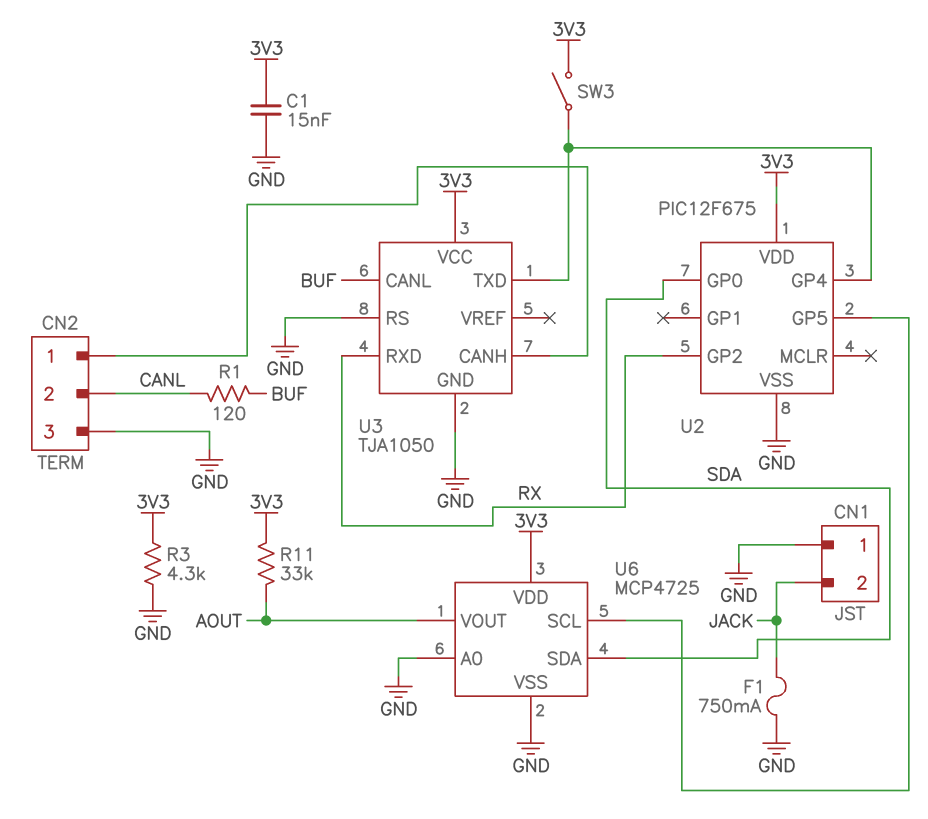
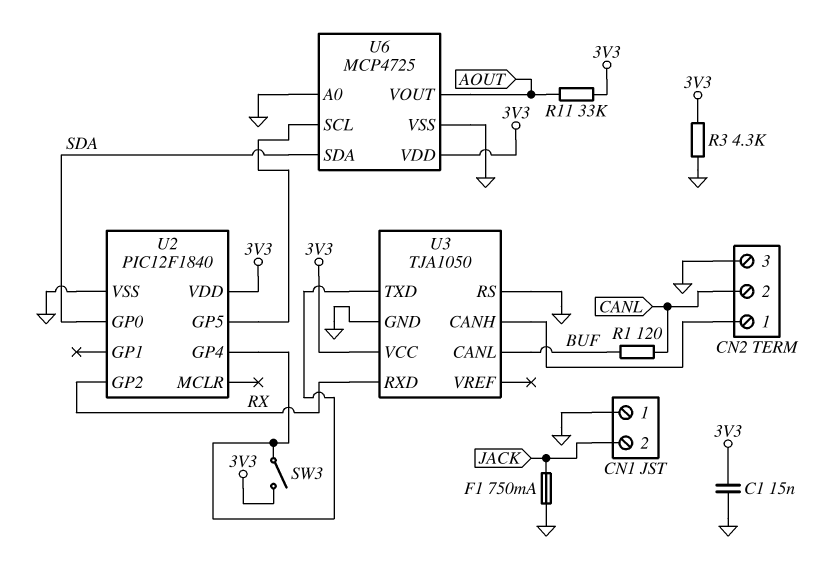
U2: PIC12F675 -> PIC12F1840

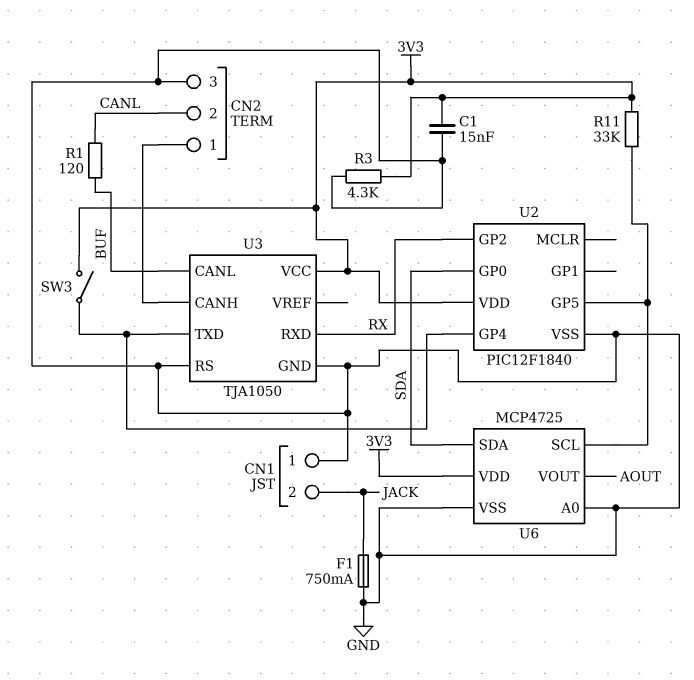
R11: 33k (3V3, AOUT) -> 33k (3V3, U2/GP5)

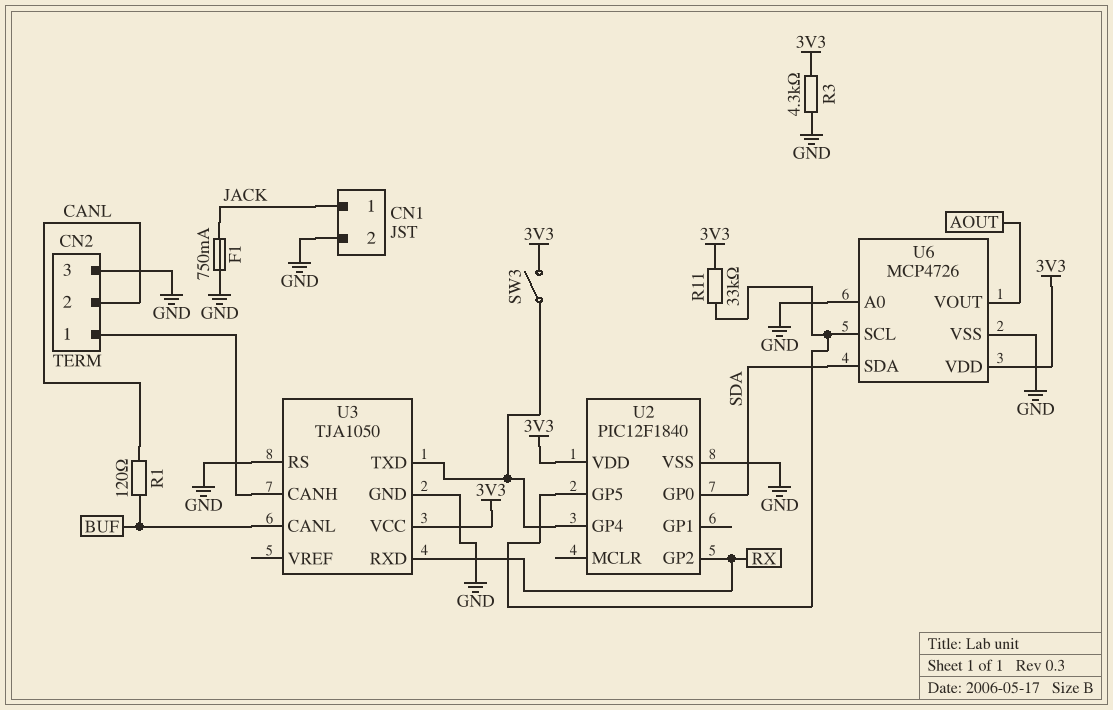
C1: 15nF (3V3, GND) -> none
CN1 pin 1: GND -> JACK
CN1 pin 2: JACK -> GND
U6: MCP4725 -> MCP4726

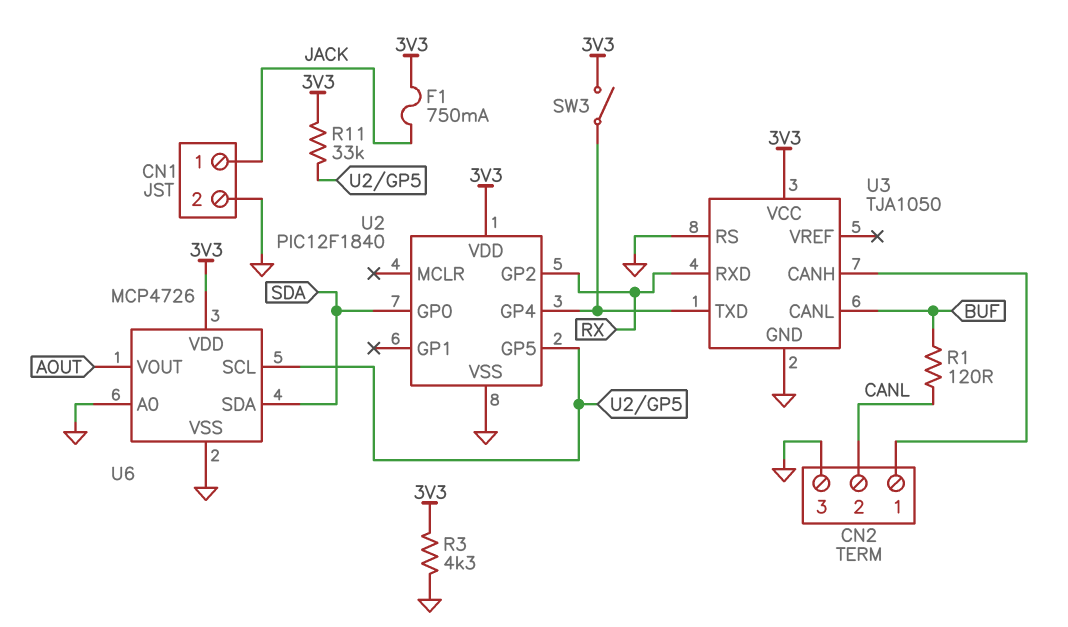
F1: 750mA (GND, JACK) -> 750mA (3V3, JACK)

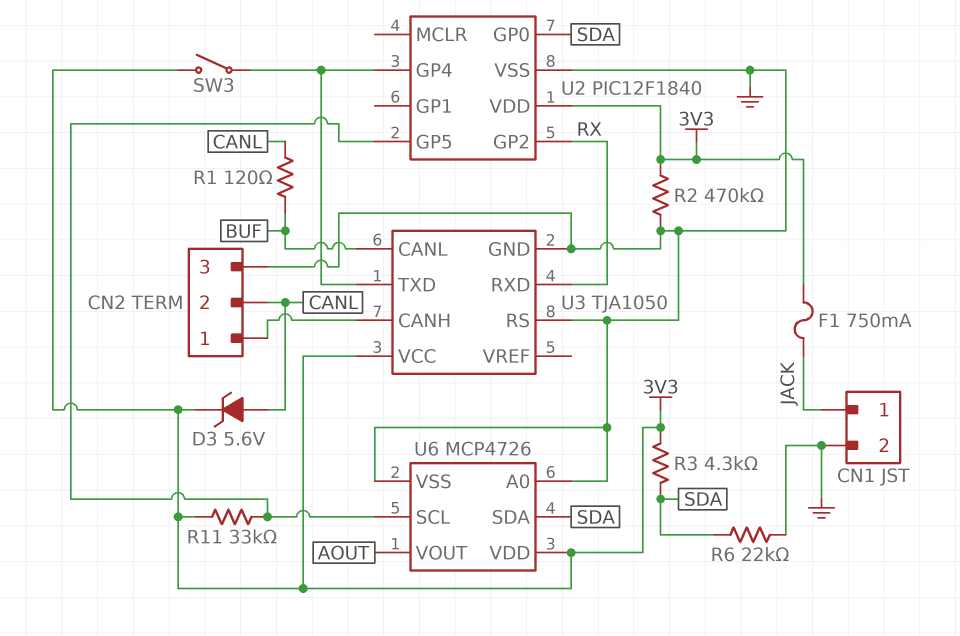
D3: none -> zener 5.6V (A CANL, K 3V3)
R2: none -> 470k (3V3, GND)
R3: 4.3k (3V3, GND) -> 4.3k (3V3, SDA)
R6: none -> 22k (GND, SDA)

